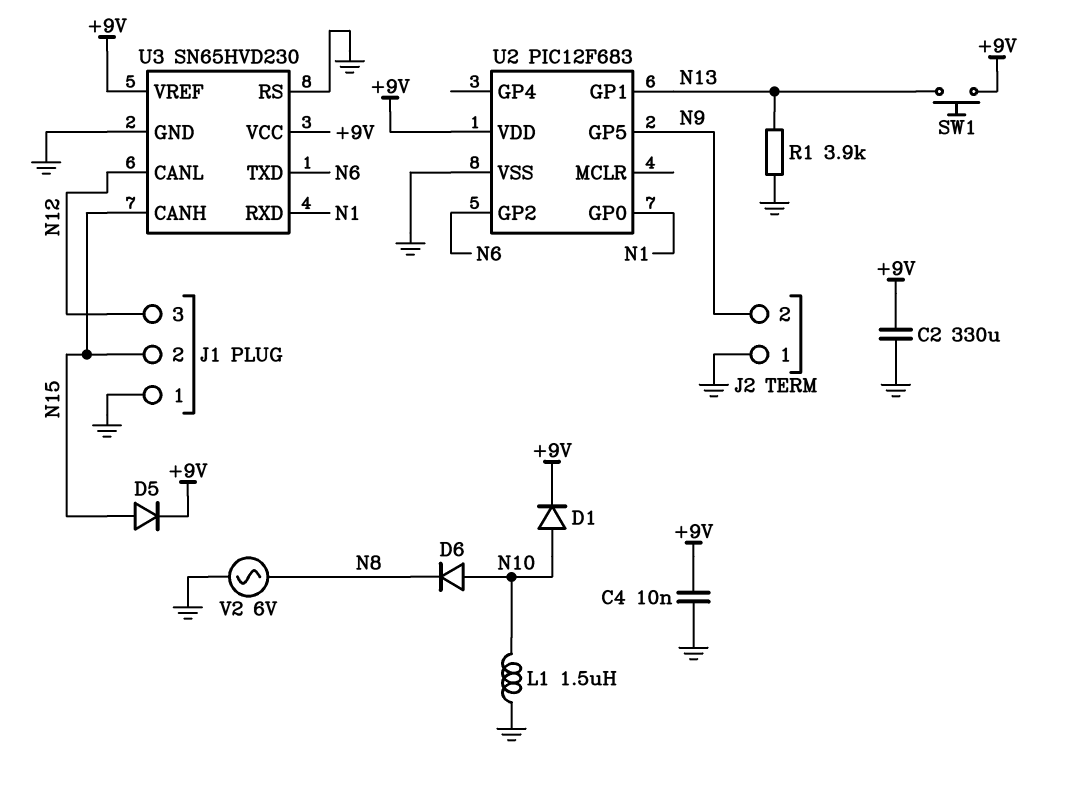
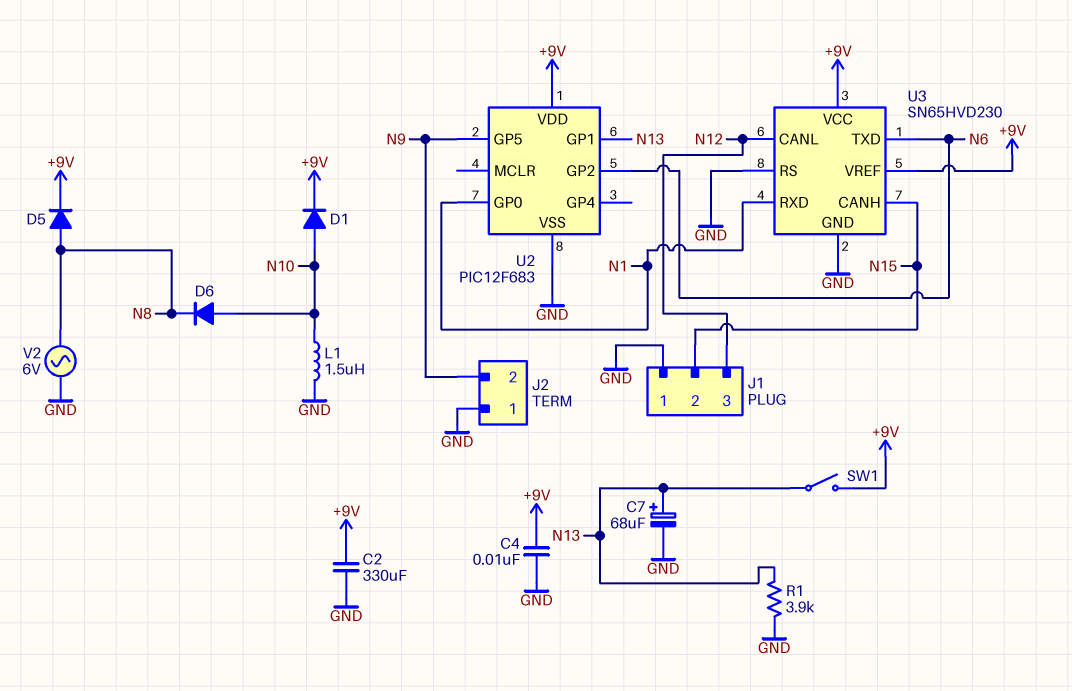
C7: none -> 68uF (plus N13, minus GND)
D5: diode (A N15, K +9V) -> diode (A N8, K +9V)
SW1: button (+9V, N13) -> switch (+9V, N13)

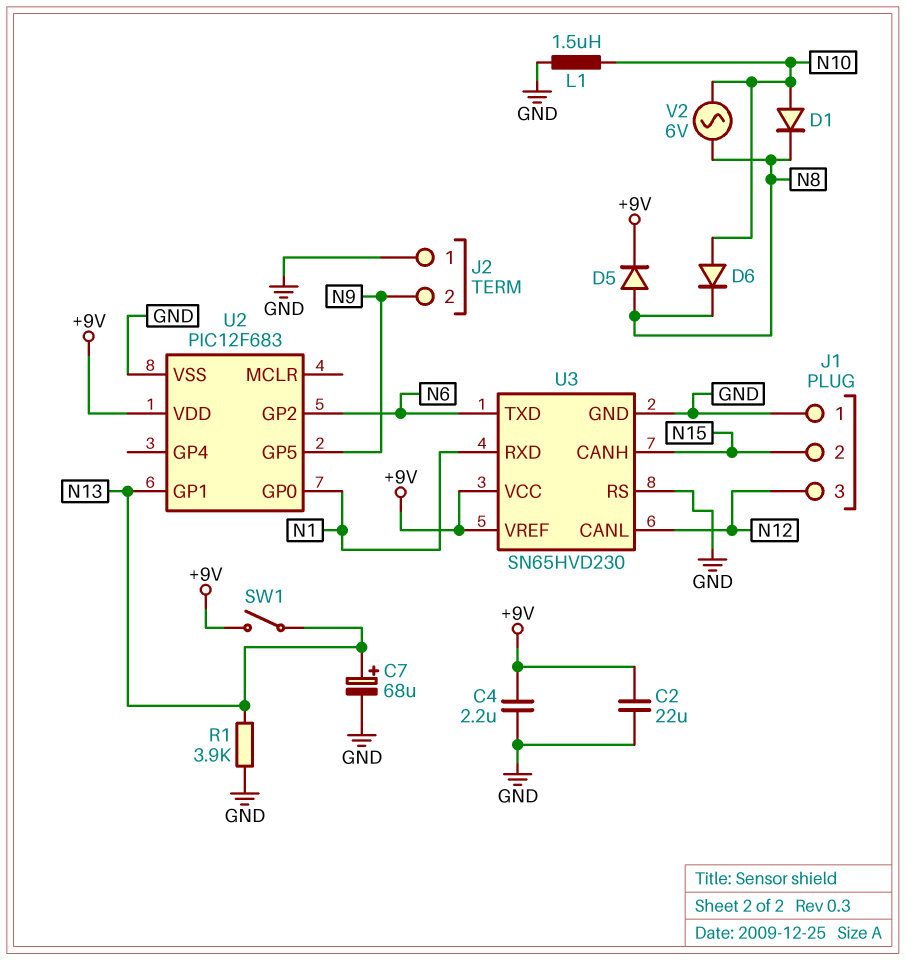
C2: 330uF (+9V, GND) -> 22uF (+9V, GND)
C4: 10nF (+9V, GND) -> 2.2uF (+9V, GND)
D1: diode (A N10, K +9V) -> diode (A N10, K N8)
V2: AC 6V (GND, N8) -> AC 6V (N8, N10)

